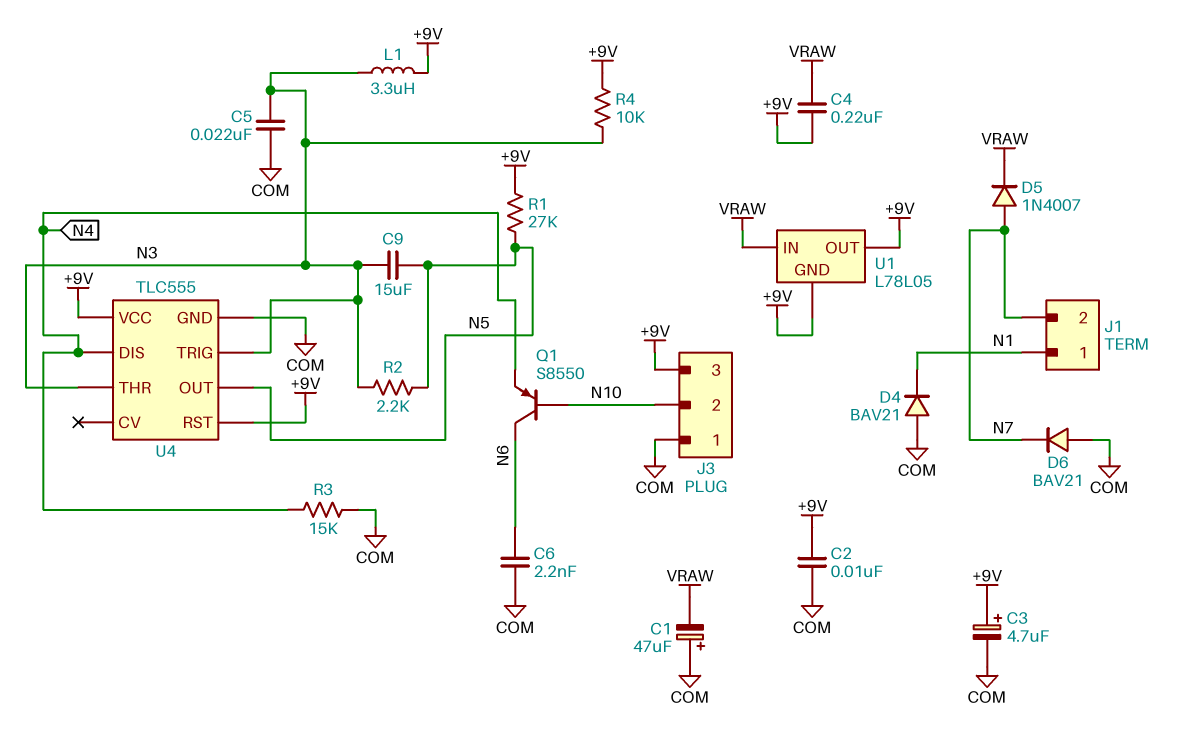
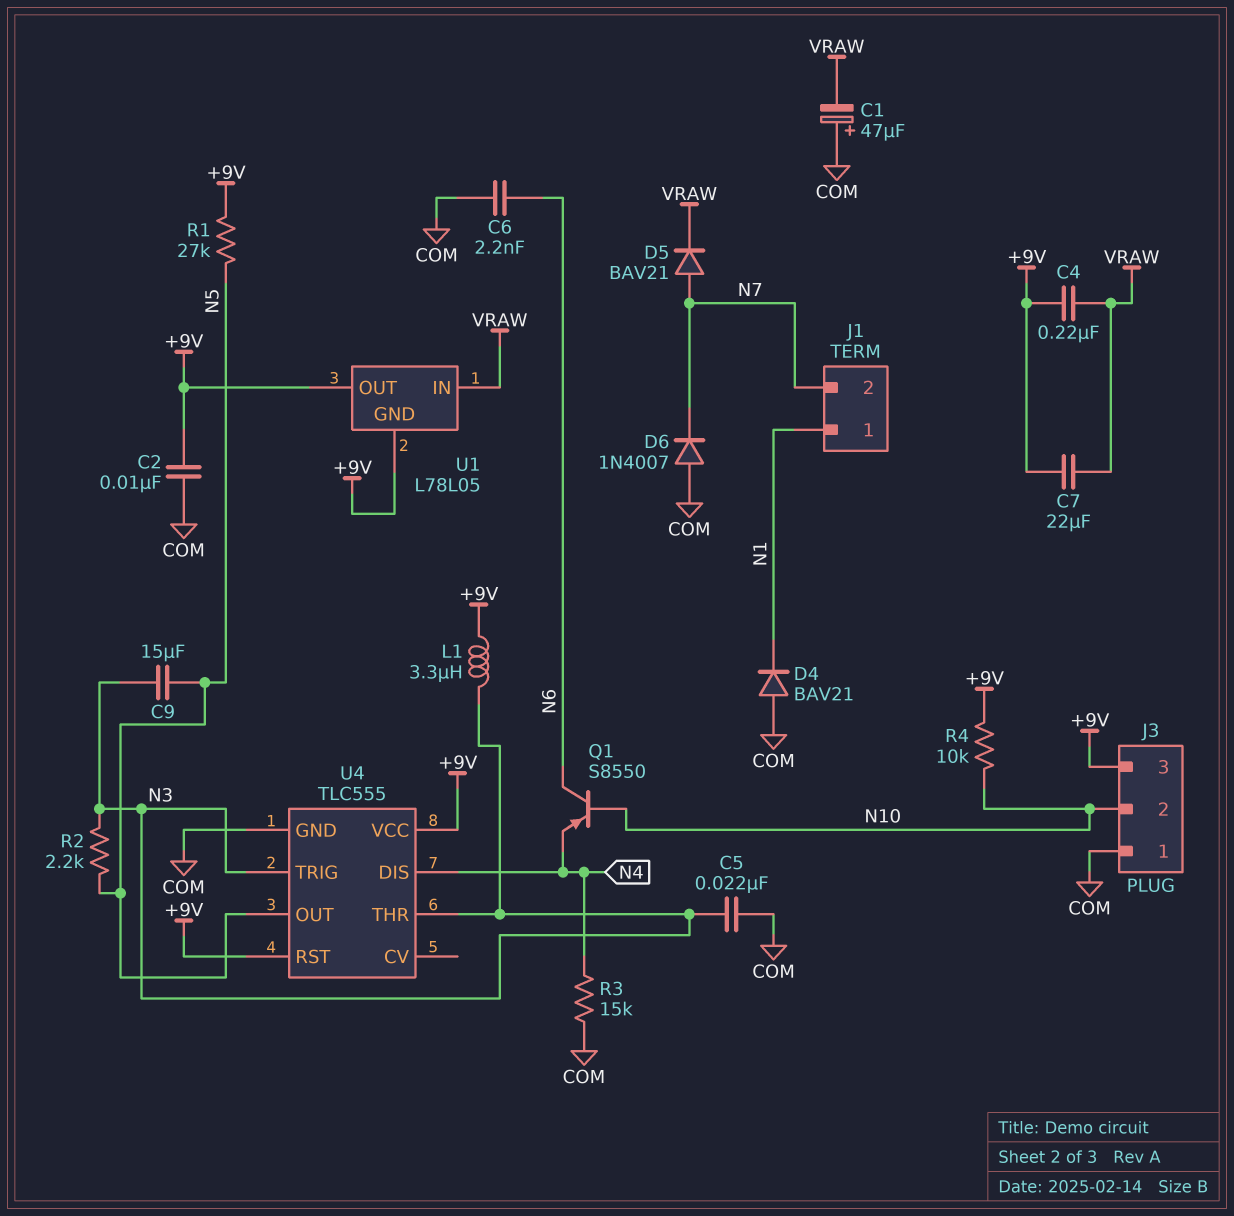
C3: 4.7uF (plus +9V, minus COM) -> none
C7: none -> 22uF (+9V, VRAW)
D5: diode 1N4007 (A N7, K VRAW) -> diode BAV21 (A N7, K VRAW)
D6: diode BAV21 (A COM, K N7) -> diode 1N4007 (A COM, K N7)
R4: 10k (+9V, N3) -> 10k (+9V, N10)

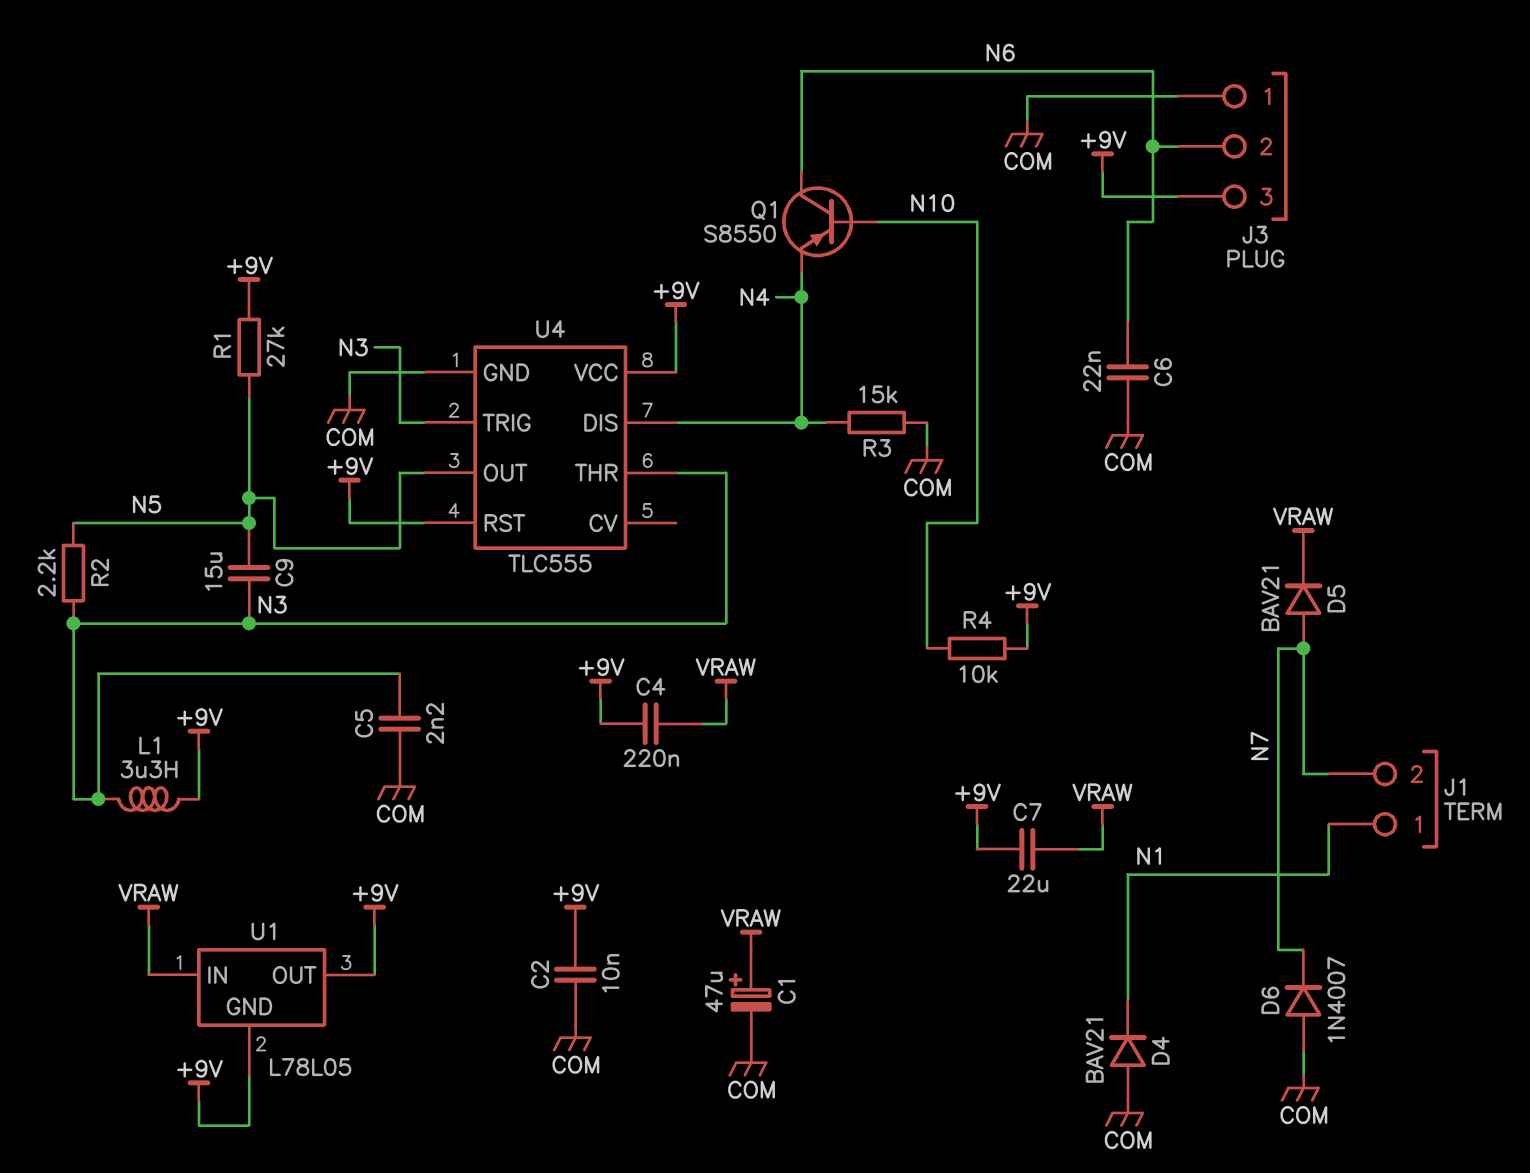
C1: 47uF (plus COM, minus VRAW) -> 47uF (plus VRAW, minus COM)
C5: 22nF (COM, N3) -> 2.2nF (COM, N3)
C6: 2.2nF (COM, N6) -> 22nF (COM, N6)
J3 pin 2: N10 -> N6

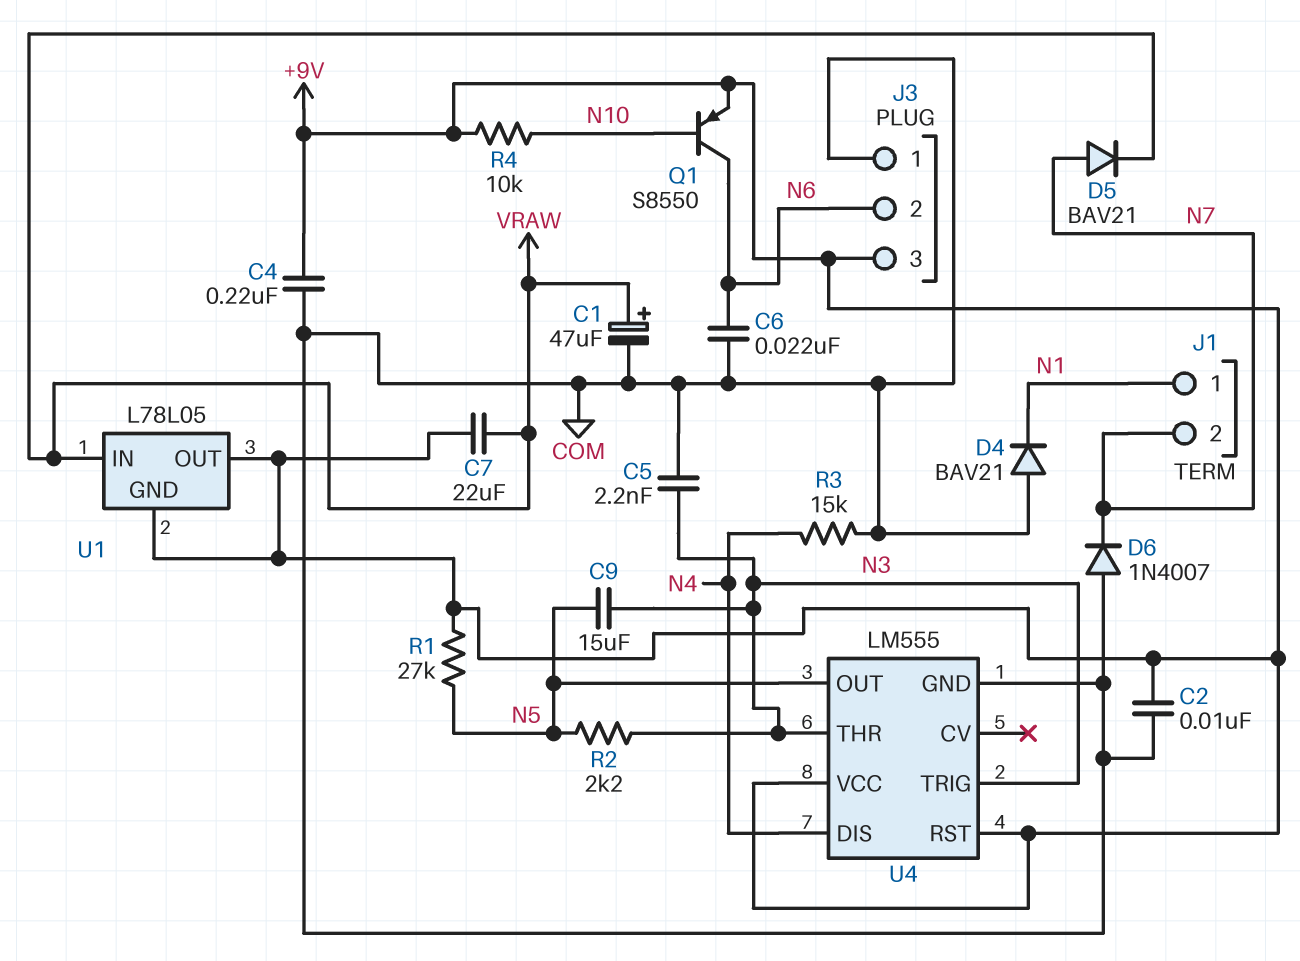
C4: 220nF (+9V, VRAW) -> 220nF (+9V, COM)
L1: 3.3uH (+9V, N3) -> none
Q1: PNP S8550 (B N10, C N6, E N4) -> PNP S8550 (B N10, C N6, E +9V)
U4: TLC555 -> LM555

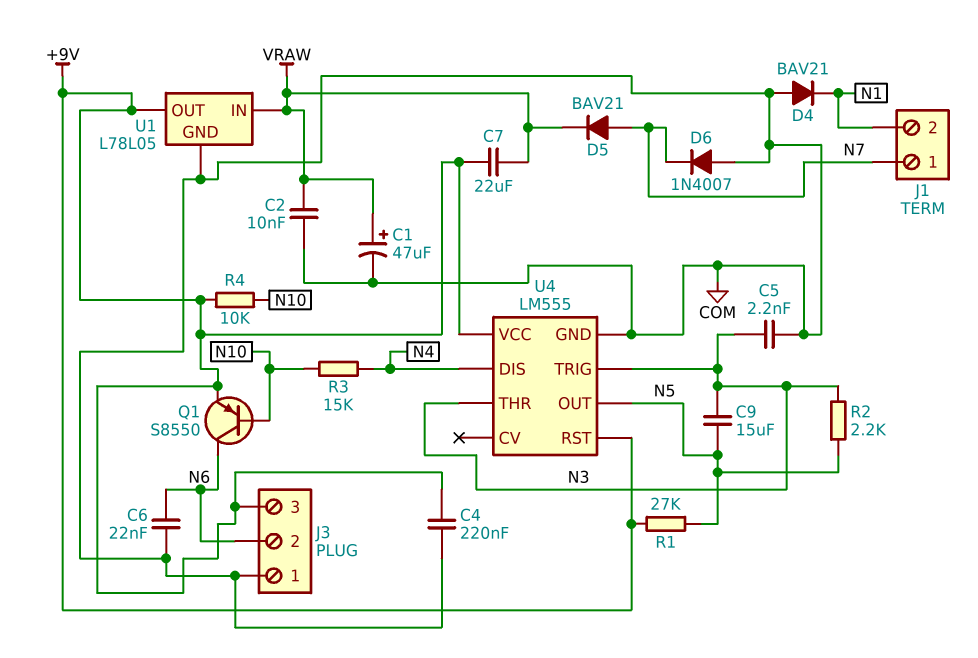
C2: 10nF (+9V, COM) -> 10nF (COM, VRAW)
J1 pin 1: N1 -> N7
J1 pin 2: N7 -> N1
R3: 15k (COM, N4) -> 15k (N4, N10)
U1 pin GND: +9V -> COM

